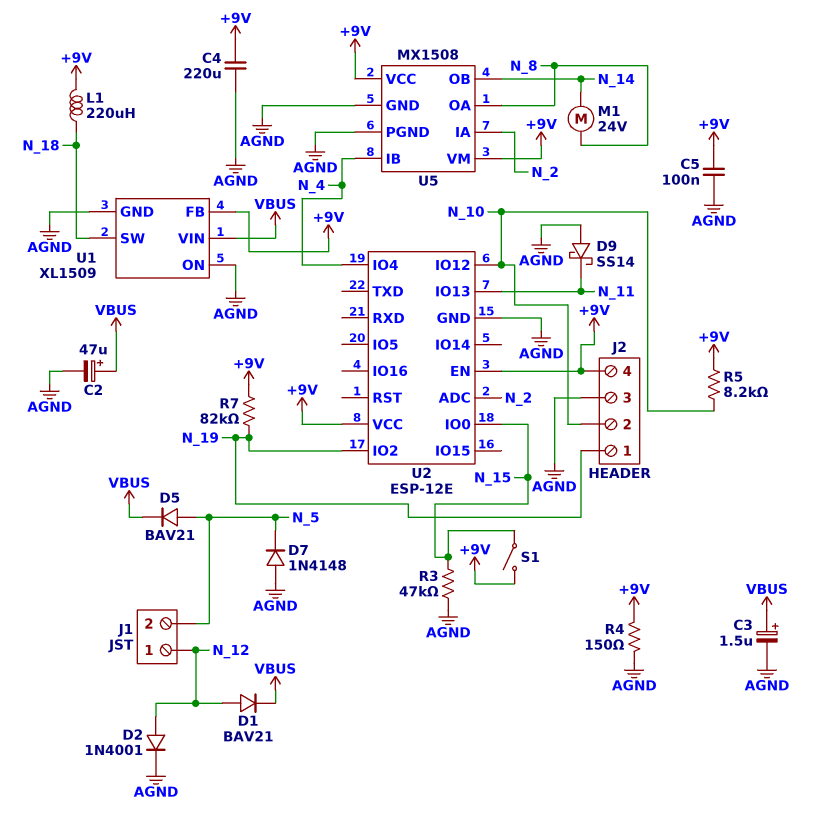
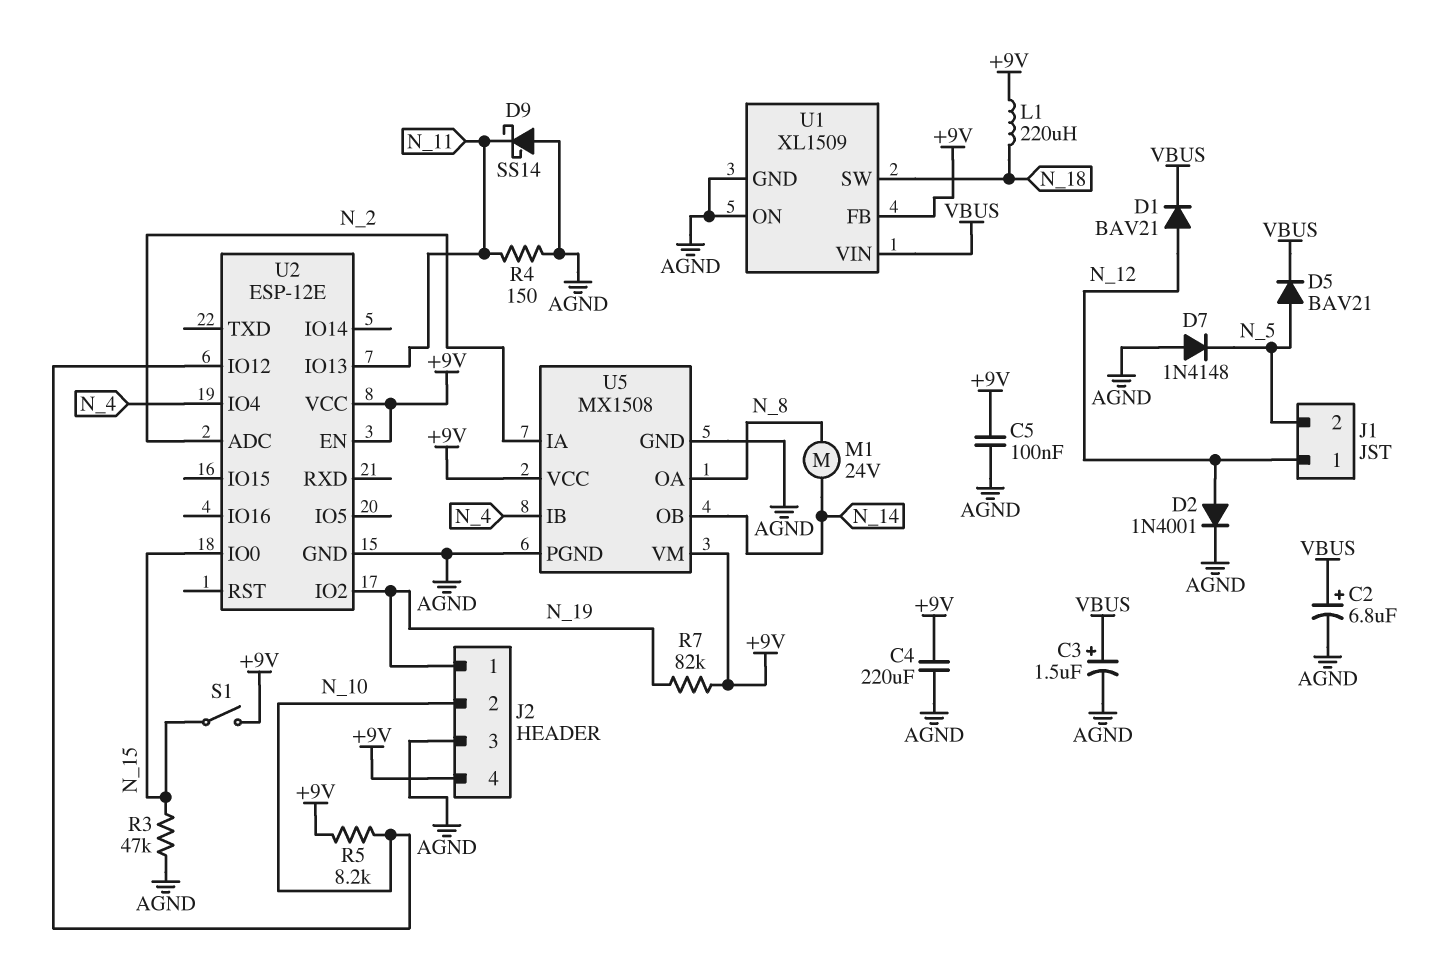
C2: 47uF (plus VBUS, minus AGND) -> 6.8uF (plus VBUS, minus AGND)
R4: 150 (+9V, AGND) -> 150 (AGND, N_11)

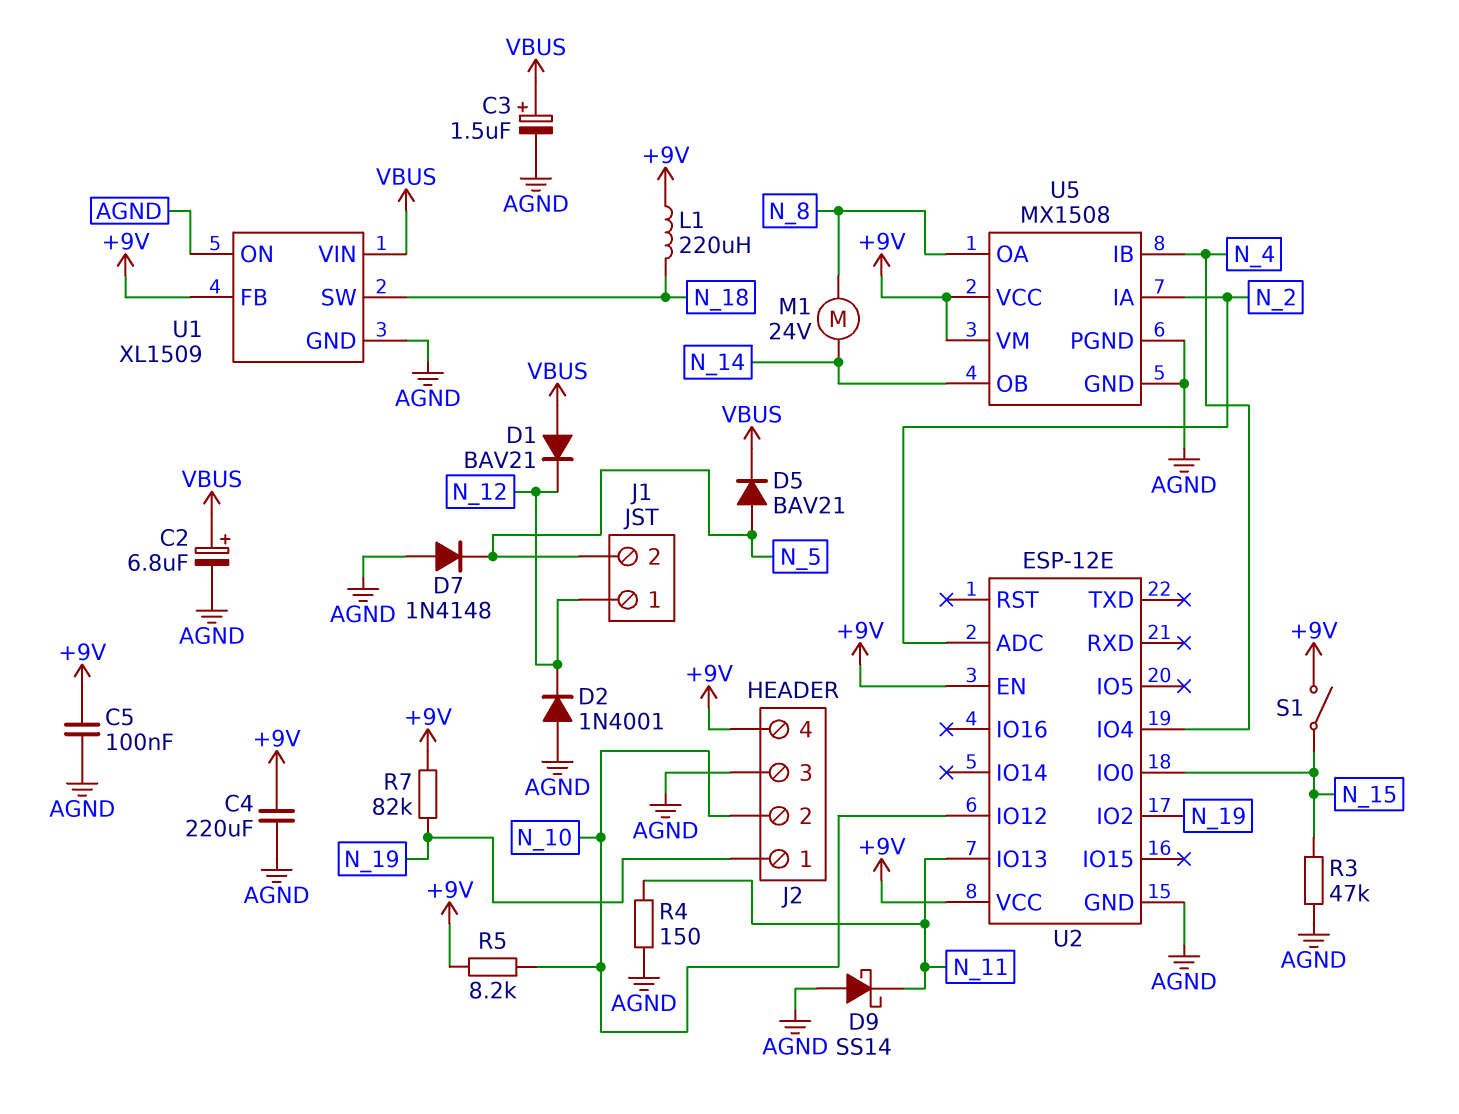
D1: diode BAV21 (A N_12, K VBUS) -> diode BAV21 (A VBUS, K N_12)
D2: diode 1N4001 (A N_12, K AGND) -> diode 1N4001 (A AGND, K N_12)

